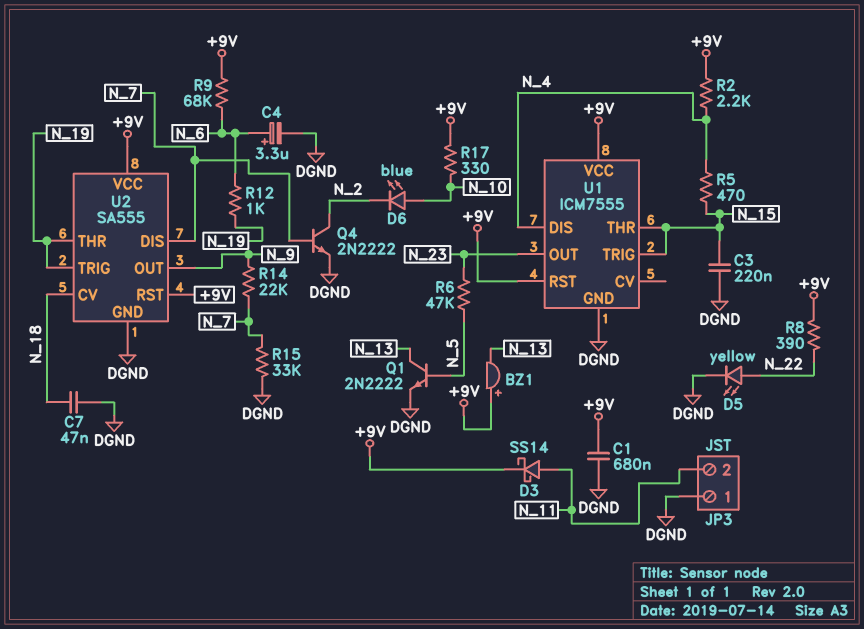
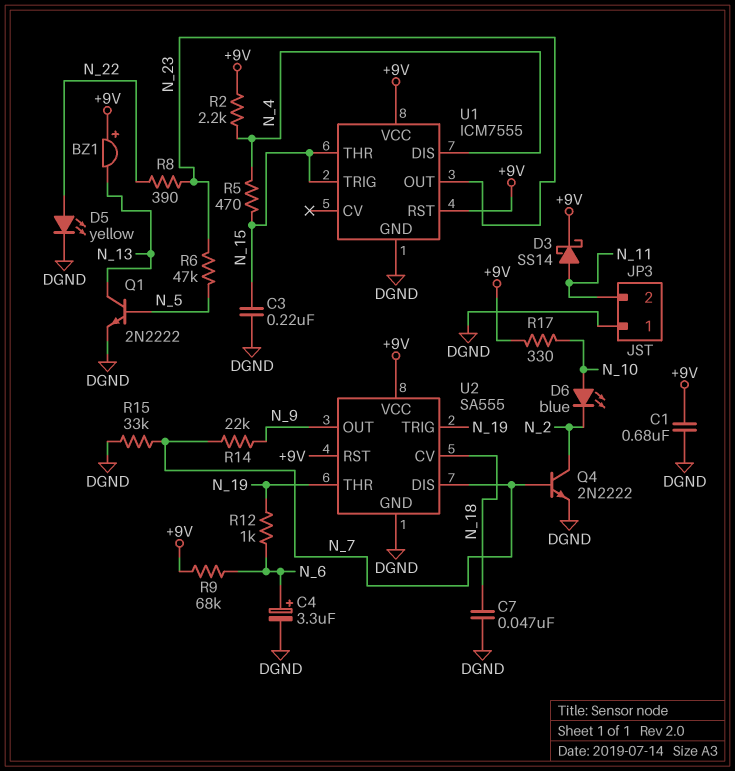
R8: 390 (+9V, N_22) -> 390 (N_22, N_23)

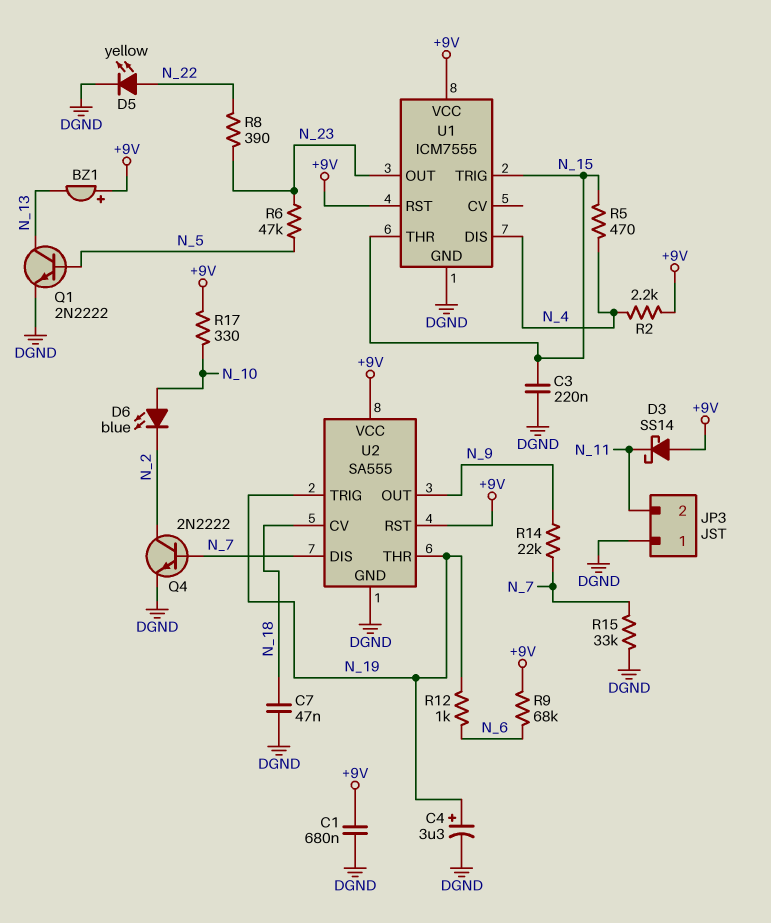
C4: 3.3uF (plus N_6, minus DGND) -> 3.3uF (plus N_19, minus DGND)
D3: schottky SS14 (A N_11, K +9V) -> schottky SS14 (A +9V, K N_11)

